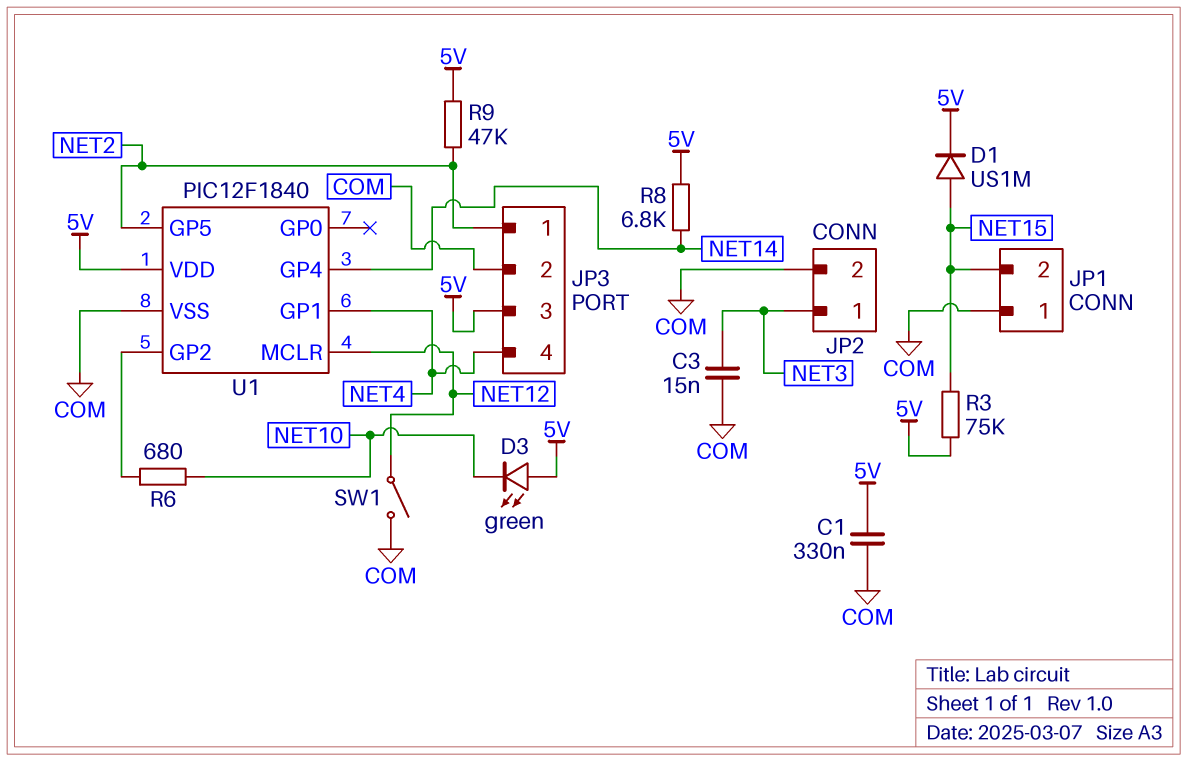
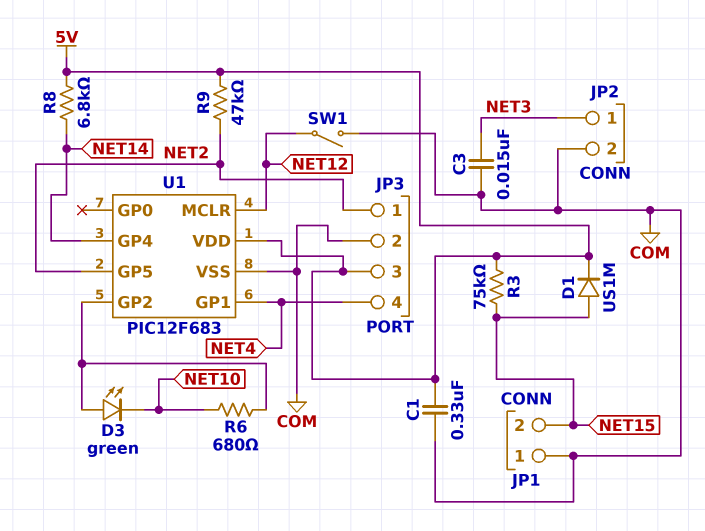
D3: LED green (A 5V, K NET10) -> LED green (A U1/GP2, K NET10)
U1: PIC12F1840 -> PIC12F683

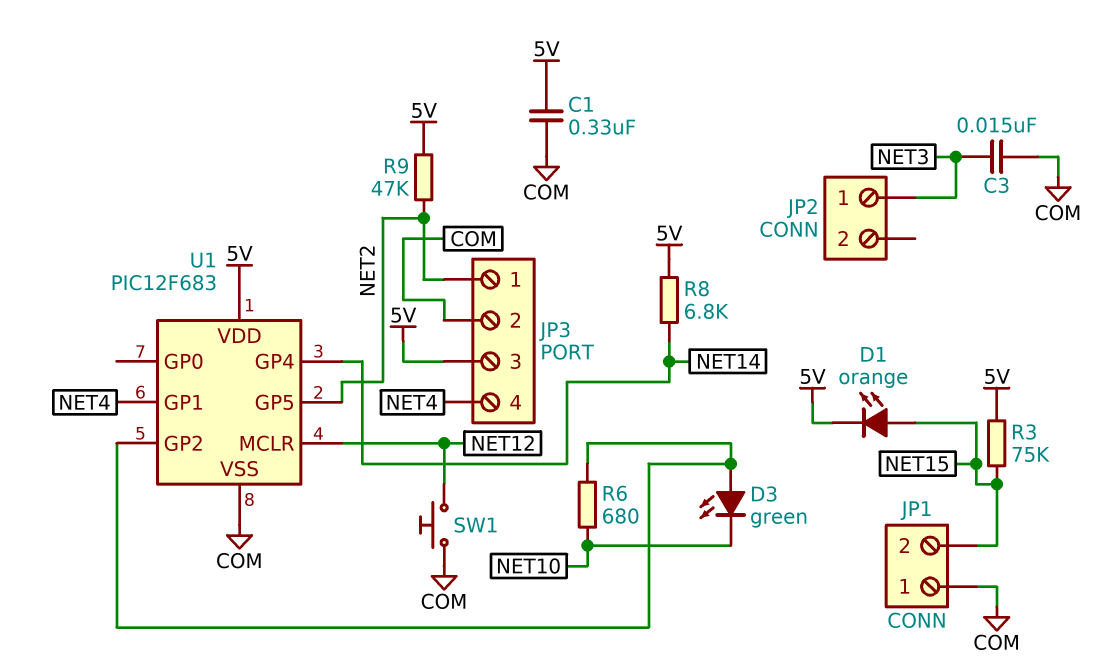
D1: diode US1M (A NET15, K 5V) -> LED orange (A NET15, K 5V)
JP2 pin 2: COM -> none
SW1: switch (COM, NET12) -> button (COM, NET12)

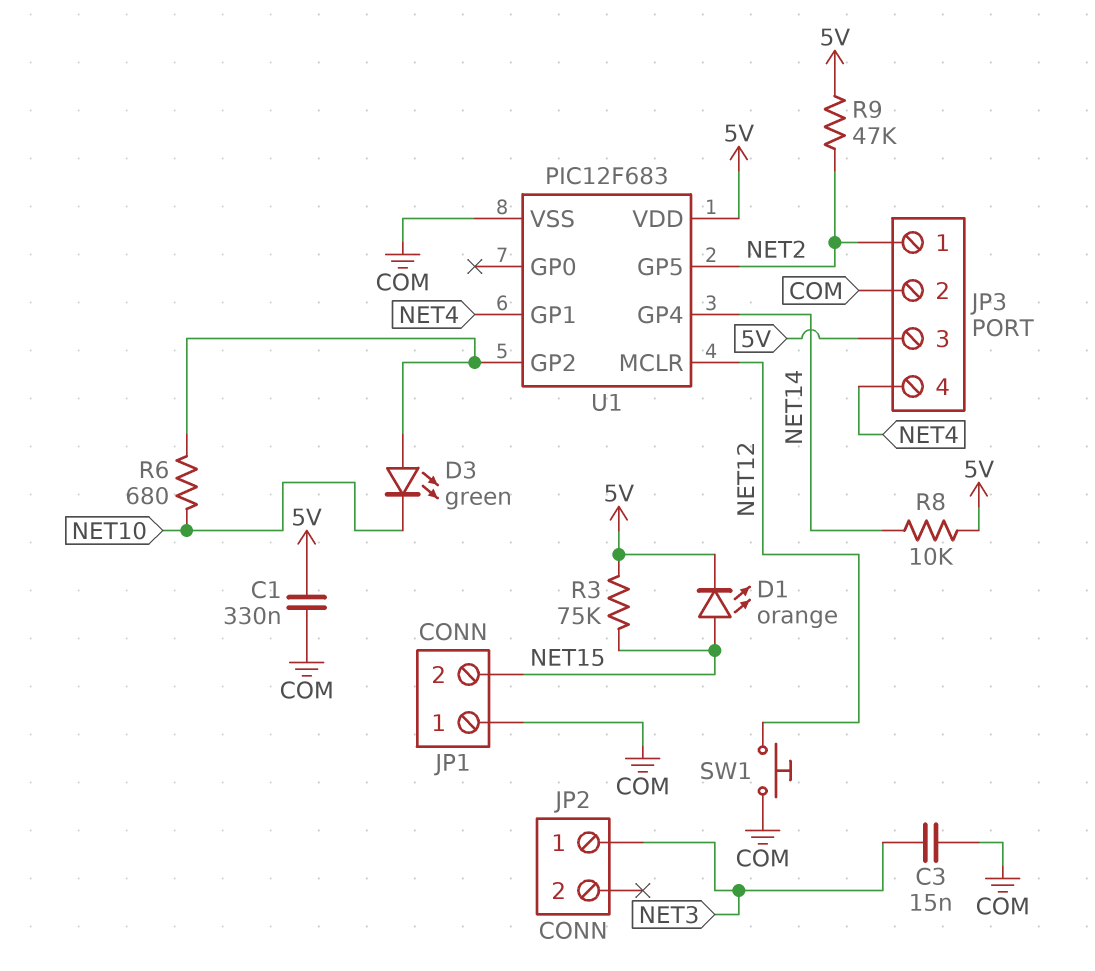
R8: 6.8k (5V, NET14) -> 10k (5V, NET14)

